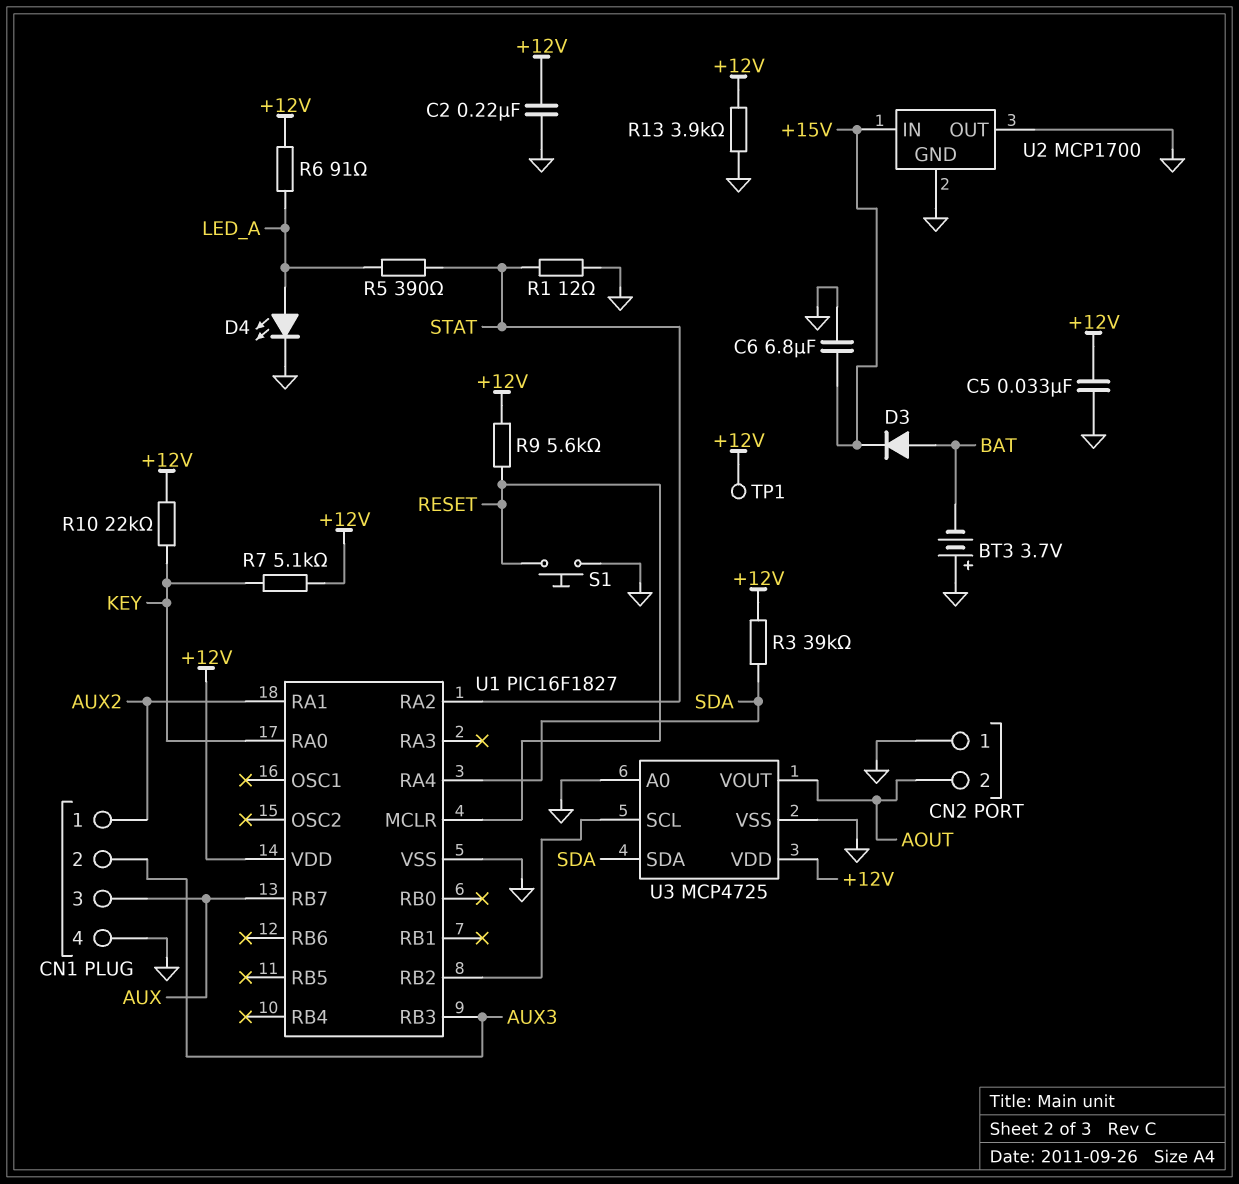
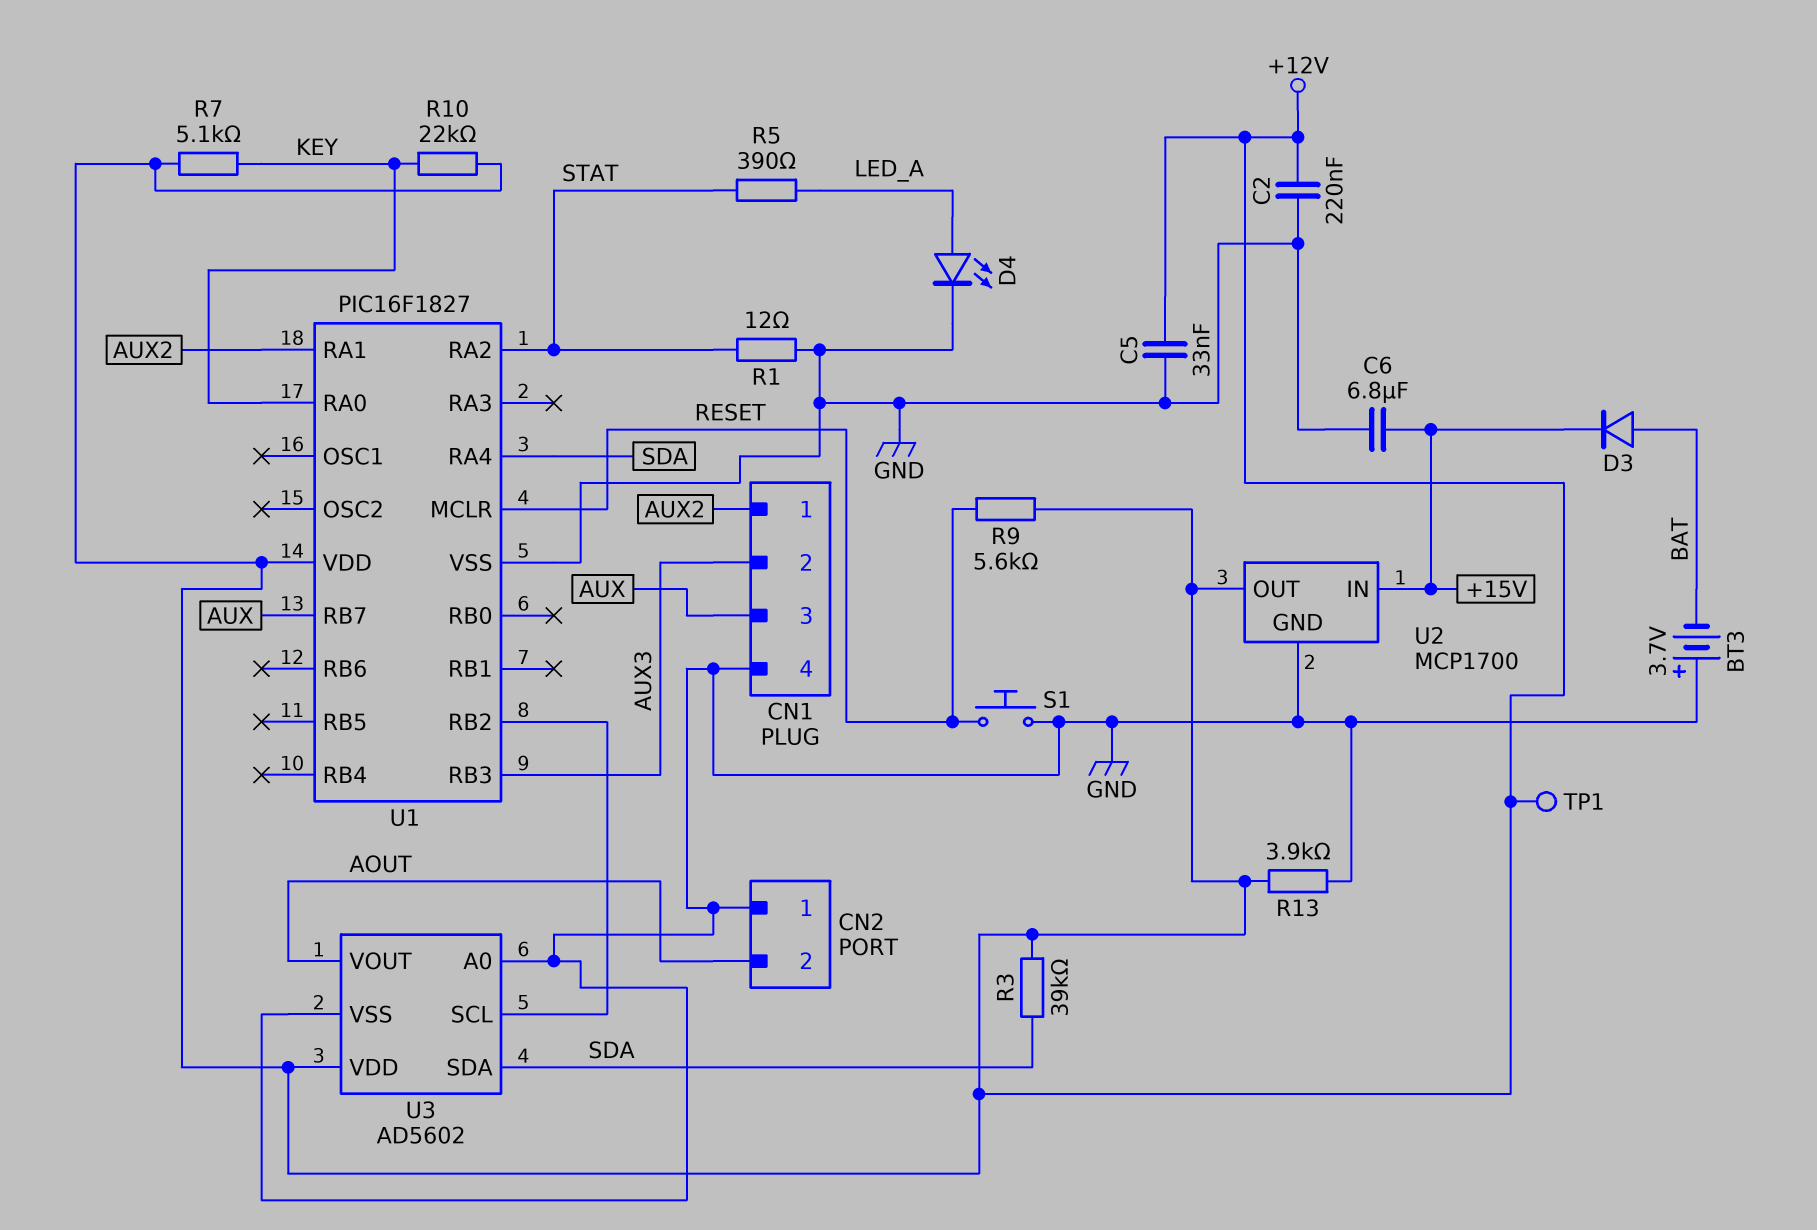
R6: 91 (+12V, LED_A) -> none
U2 pin OUT: GND -> +12V
U3: MCP4725 -> AD5602

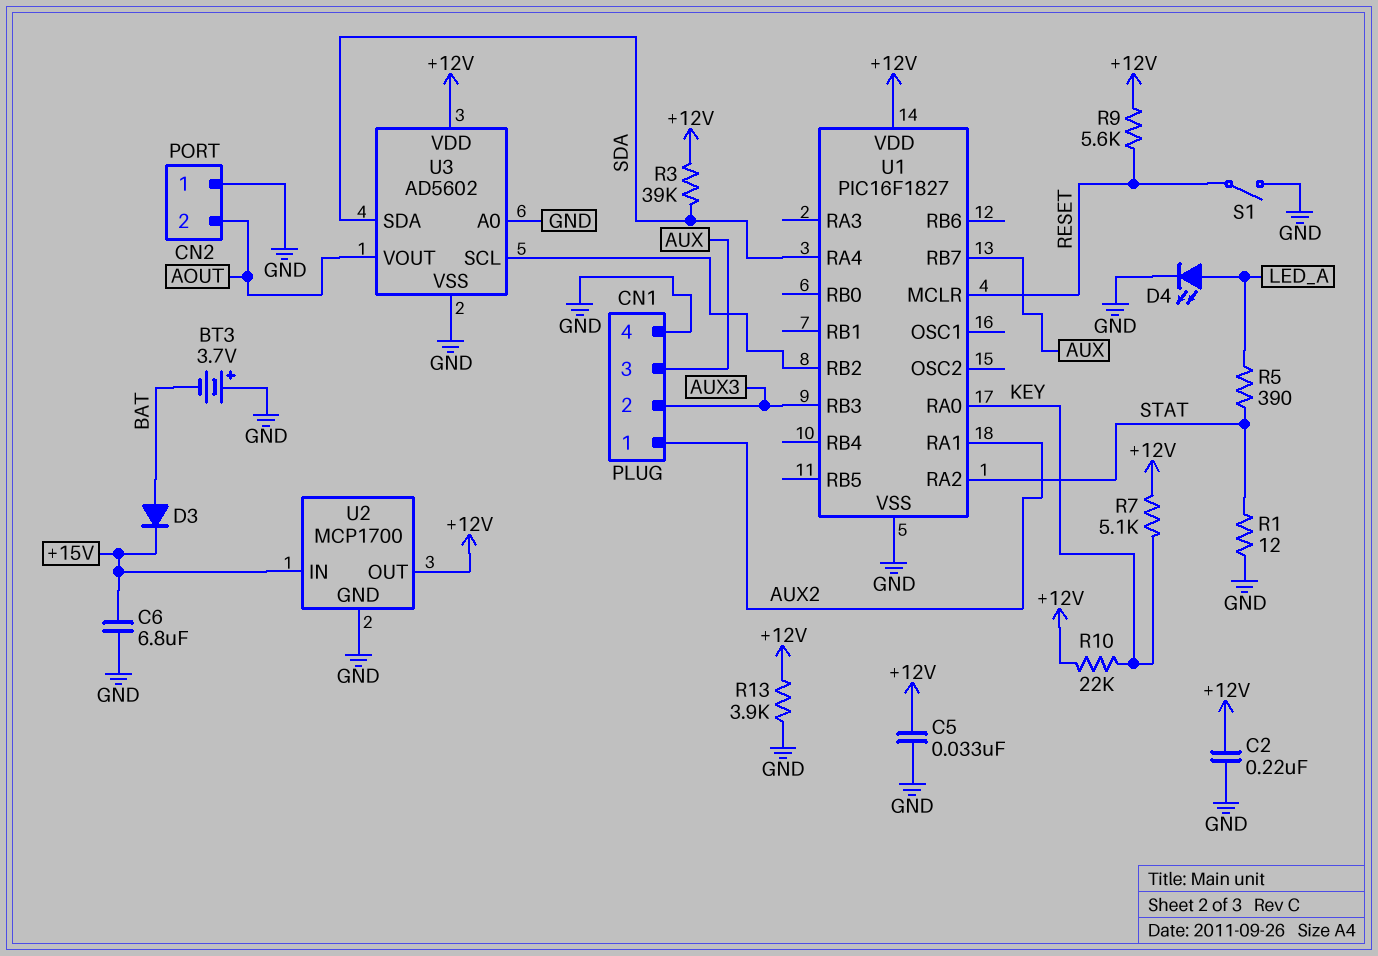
S1: button (GND, RESET) -> switch (GND, RESET)
TP1: test point (+12V) -> none

